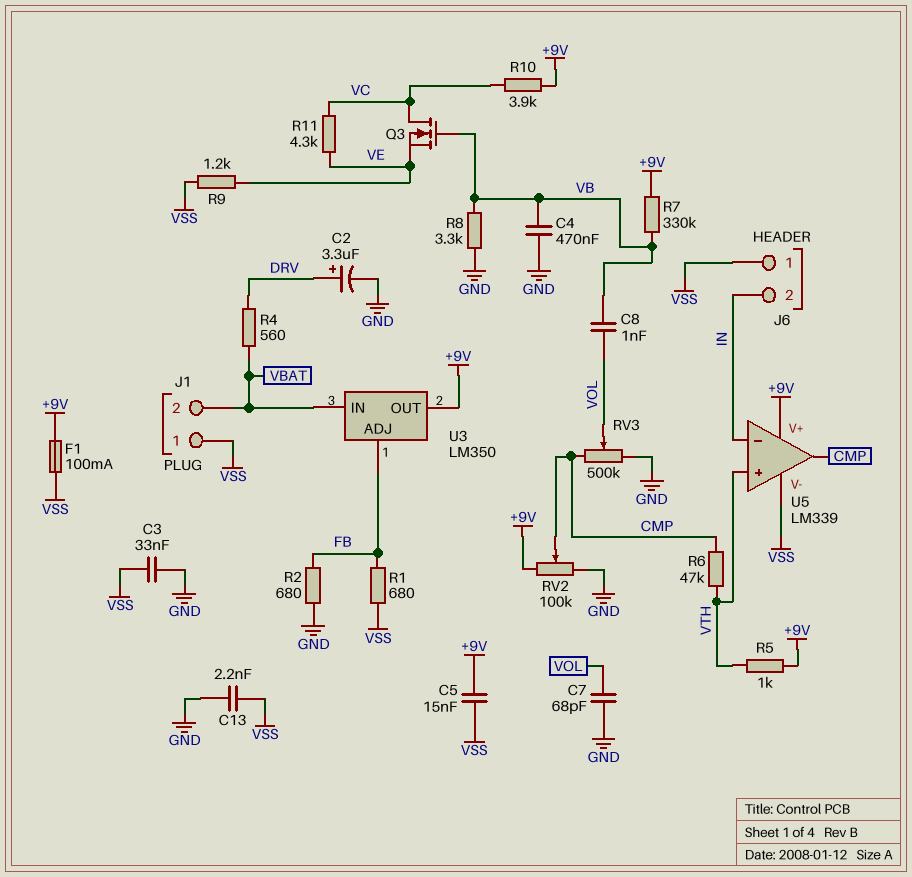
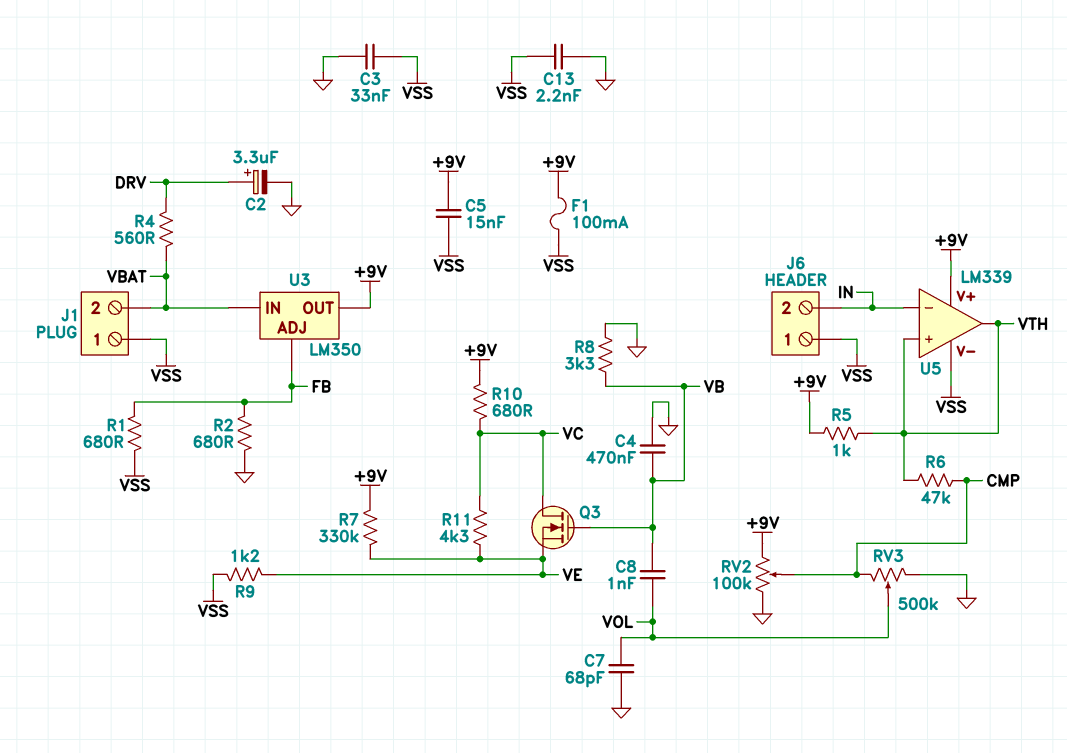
R7: 330k (+9V, VB) -> 330k (+9V, VE)
R10: 3.9k (+9V, VC) -> 680 (+9V, VC)
U5 pin out: CMP -> VTH

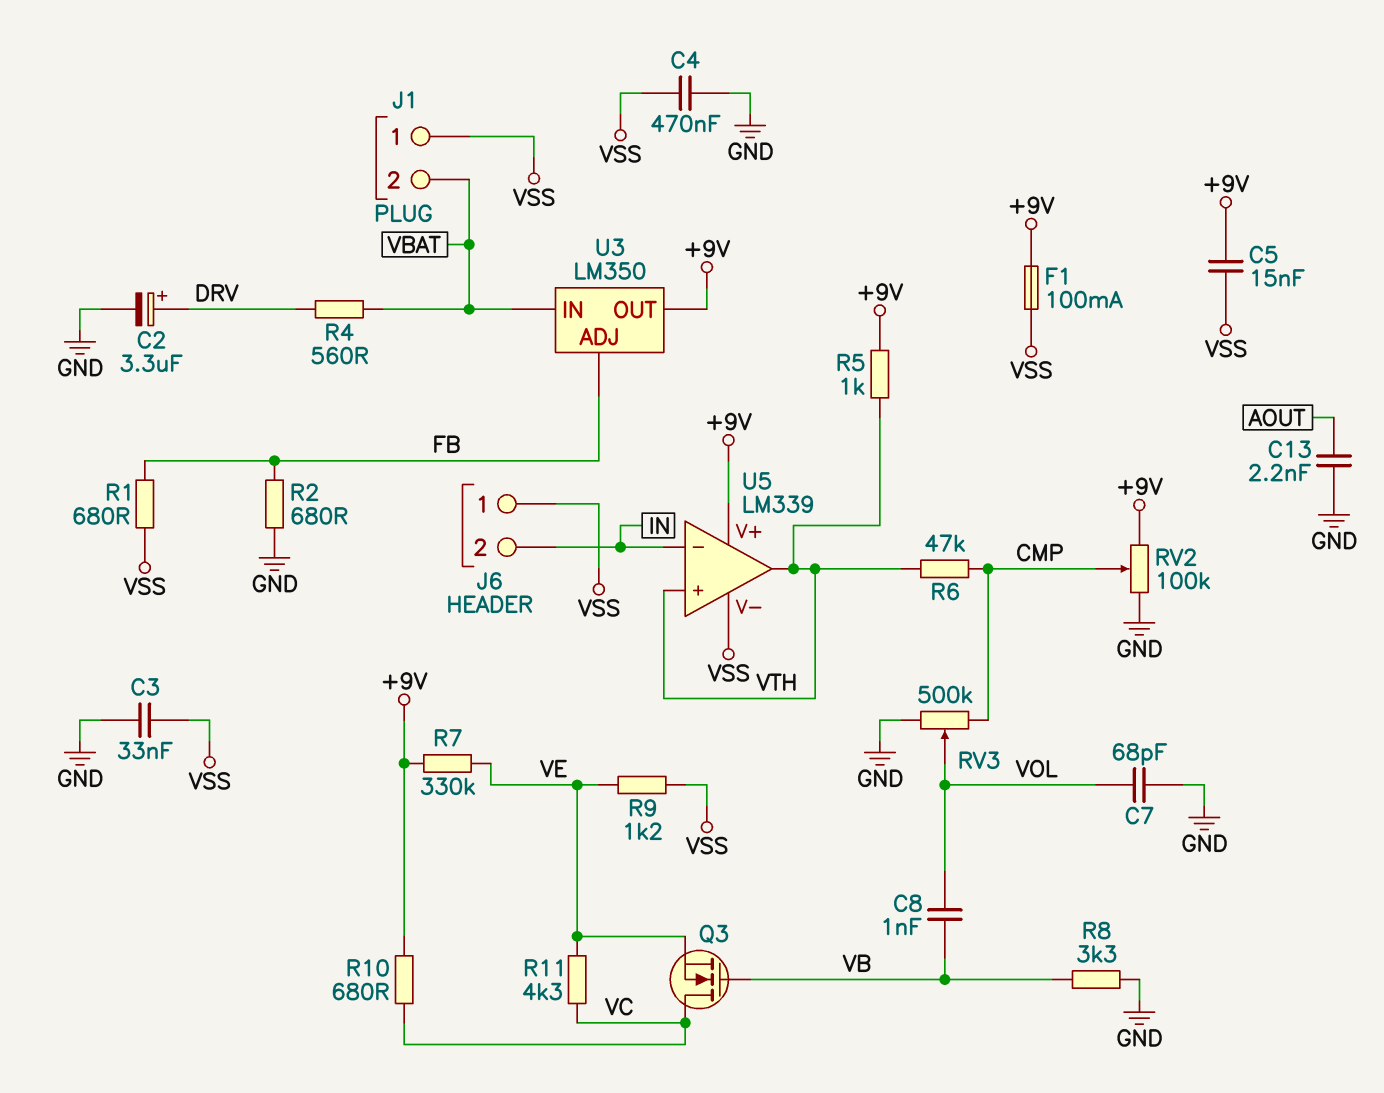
C4: 470nF (GND, VB) -> 470nF (GND, VSS)
C13: 2.2nF (GND, VSS) -> 2.2nF (AOUT, GND)

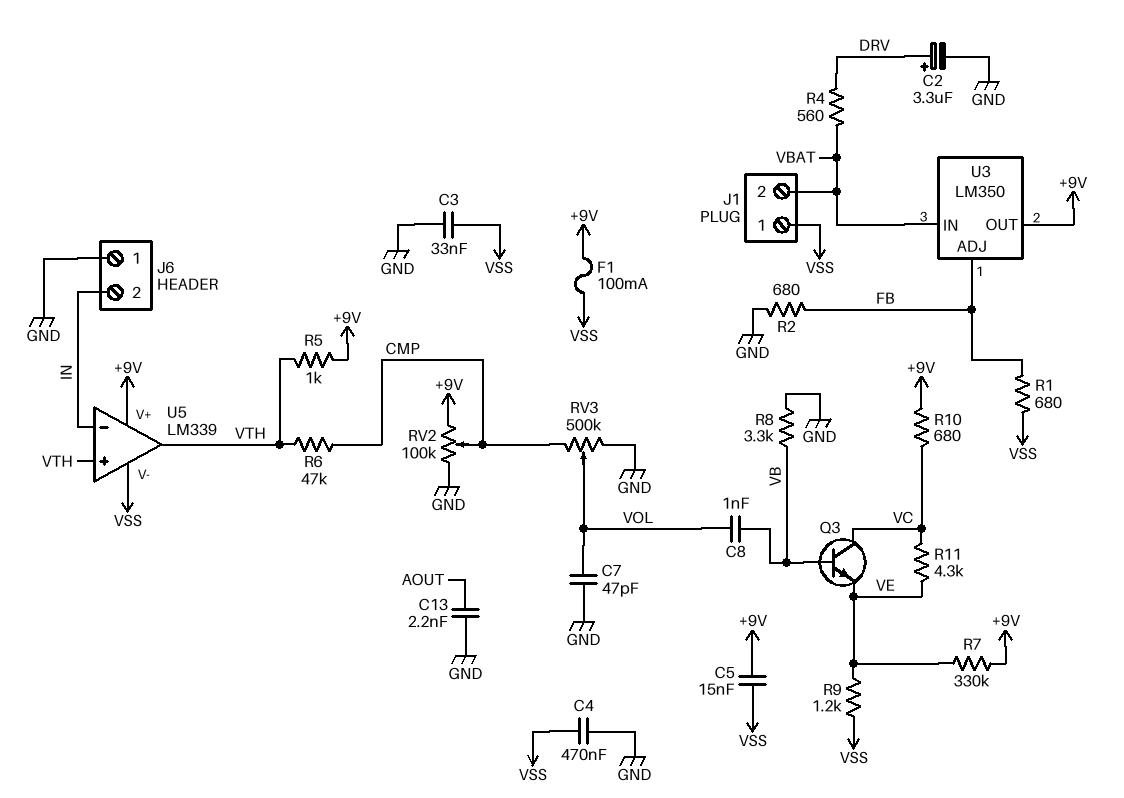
C7: 68pF (GND, VOL) -> 47pF (GND, VOL)
J6 pin 1: VSS -> GND
Q3: NMOS (G VB, D VC, S VE) -> NPN (B VB, C VC, E VE)

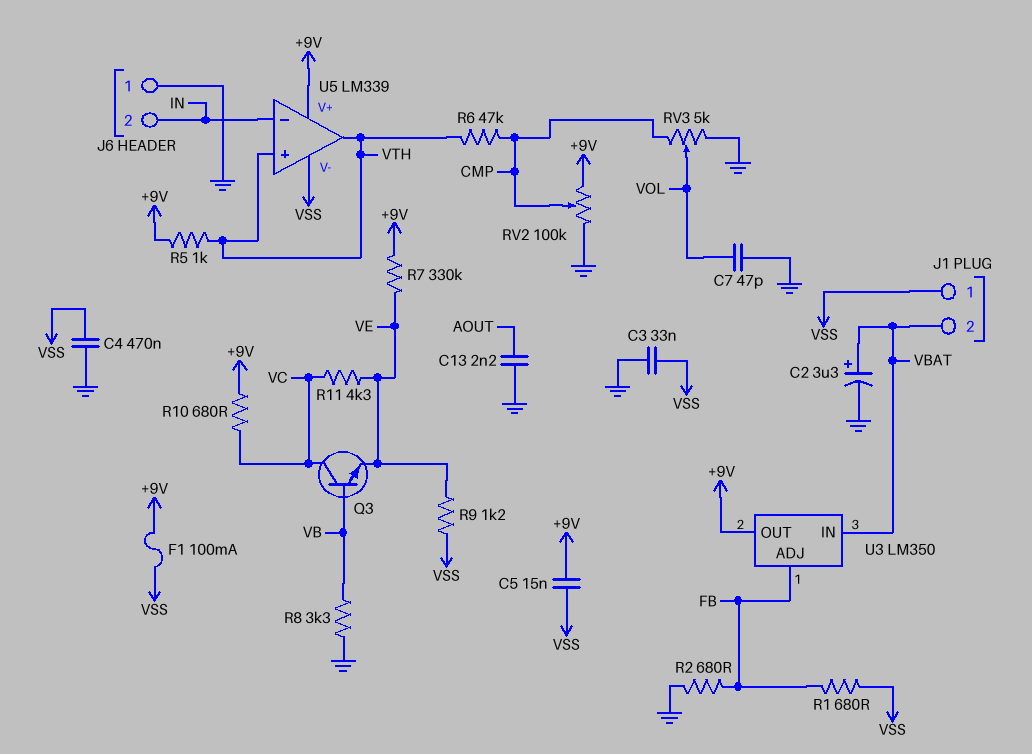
C2: 3.3uF (plus DRV, minus GND) -> 3.3uF (plus VBAT, minus GND)
C8: 1nF (VB, VOL) -> none
R4: 560 (DRV, VBAT) -> none
RV3: 500k (CMP, GND, wiper VOL) -> 5k (CMP, GND, wiper VOL)

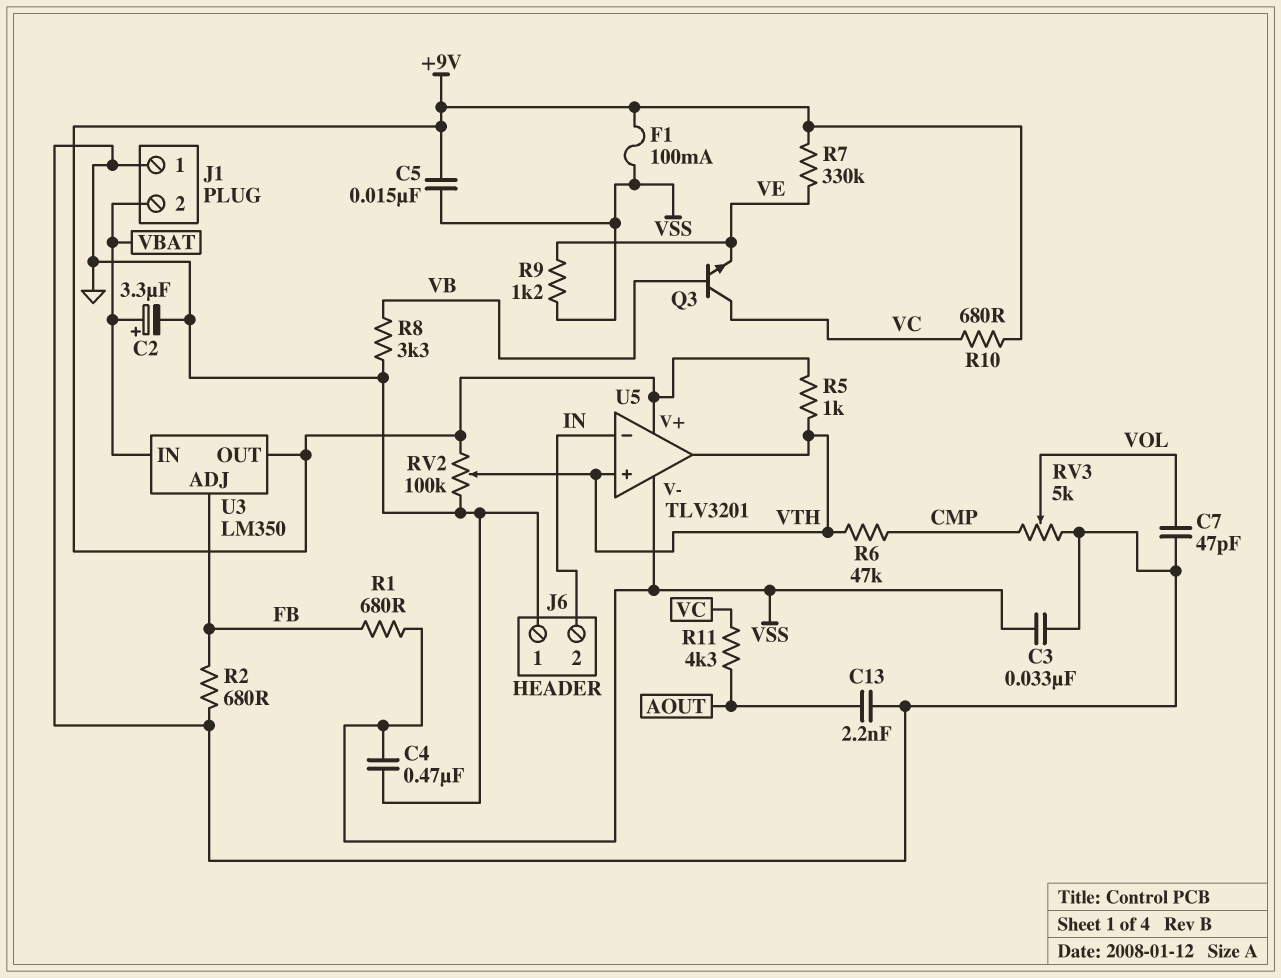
J1 pin 1: VSS -> GND
R11: 4.3k (VC, VE) -> 4.3k (AOUT, VC)
RV2: 100k (+9V, GND, wiper CMP) -> 100k (+9V, GND, wiper VTH)
U5: LM339 -> TLV3201

